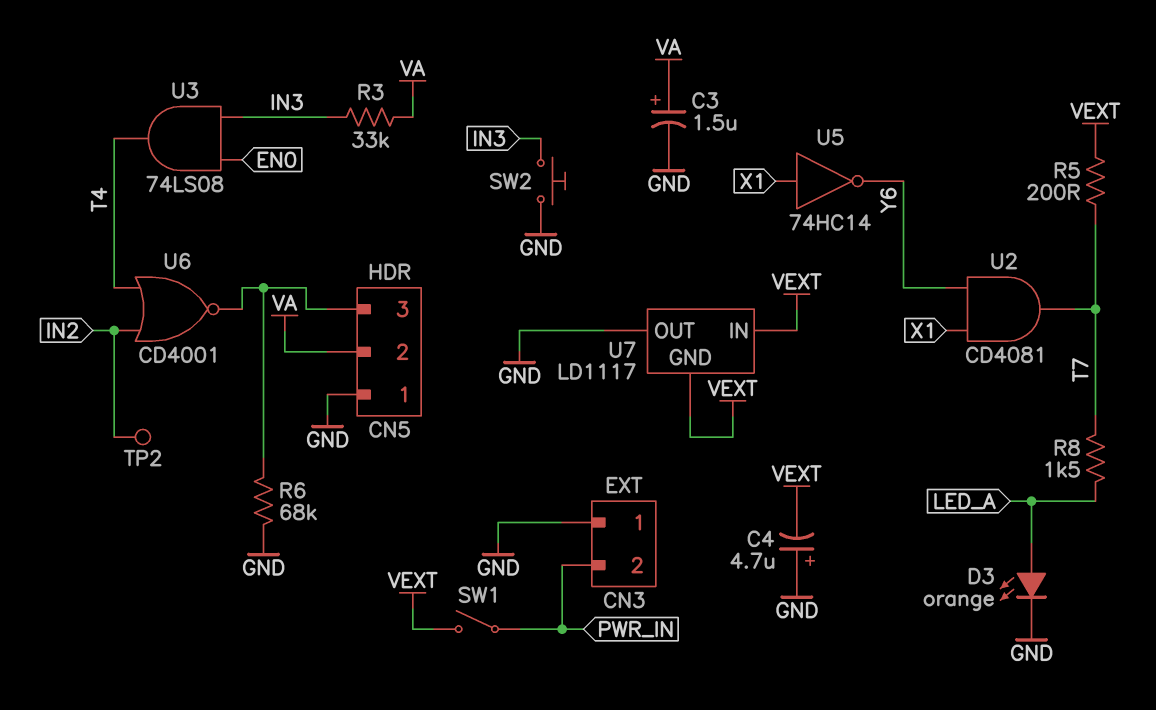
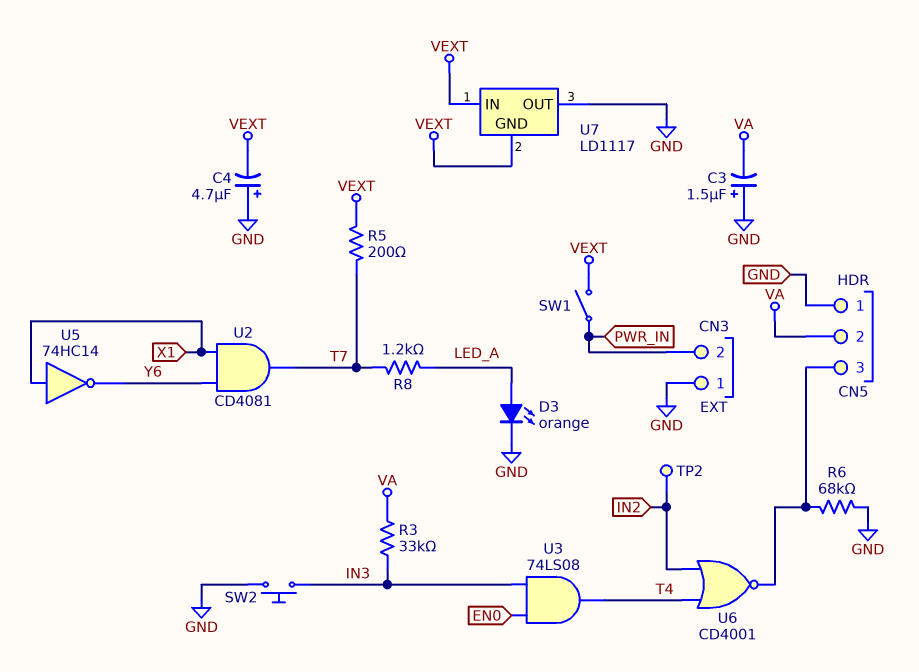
C3: 1.5uF (plus VA, minus GND) -> 1.5uF (plus GND, minus VA)
R8: 1.5k (LED_A, T7) -> 1.2k (LED_A, T7)

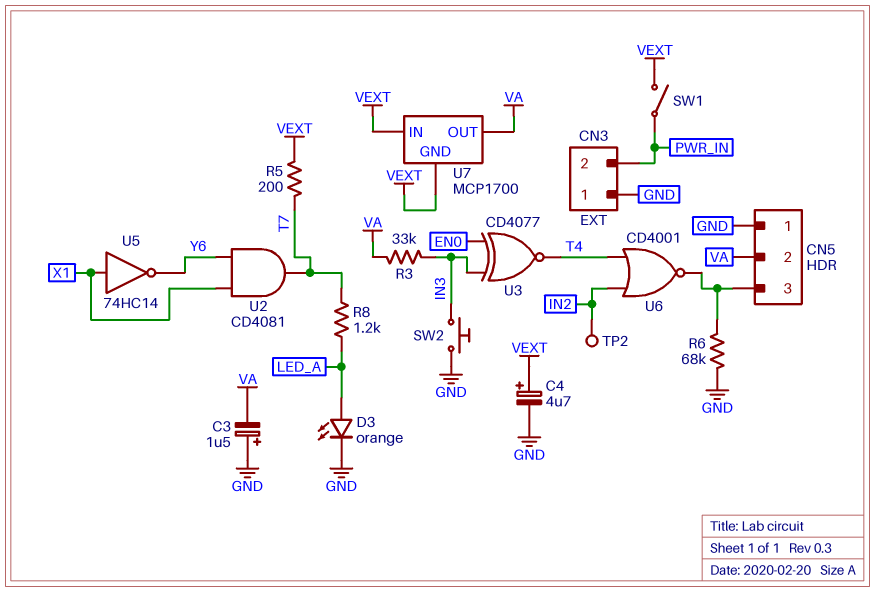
C4: 4.7uF (plus GND, minus VEXT) -> 4.7uF (plus VEXT, minus GND)
U3: AND 74LS08 (in EN0, in IN3, out T4) -> XNOR CD4077 (in EN0, in IN3, out T4)
U7: LD1117 -> MCP1700
U7 pin OUT: GND -> VA

